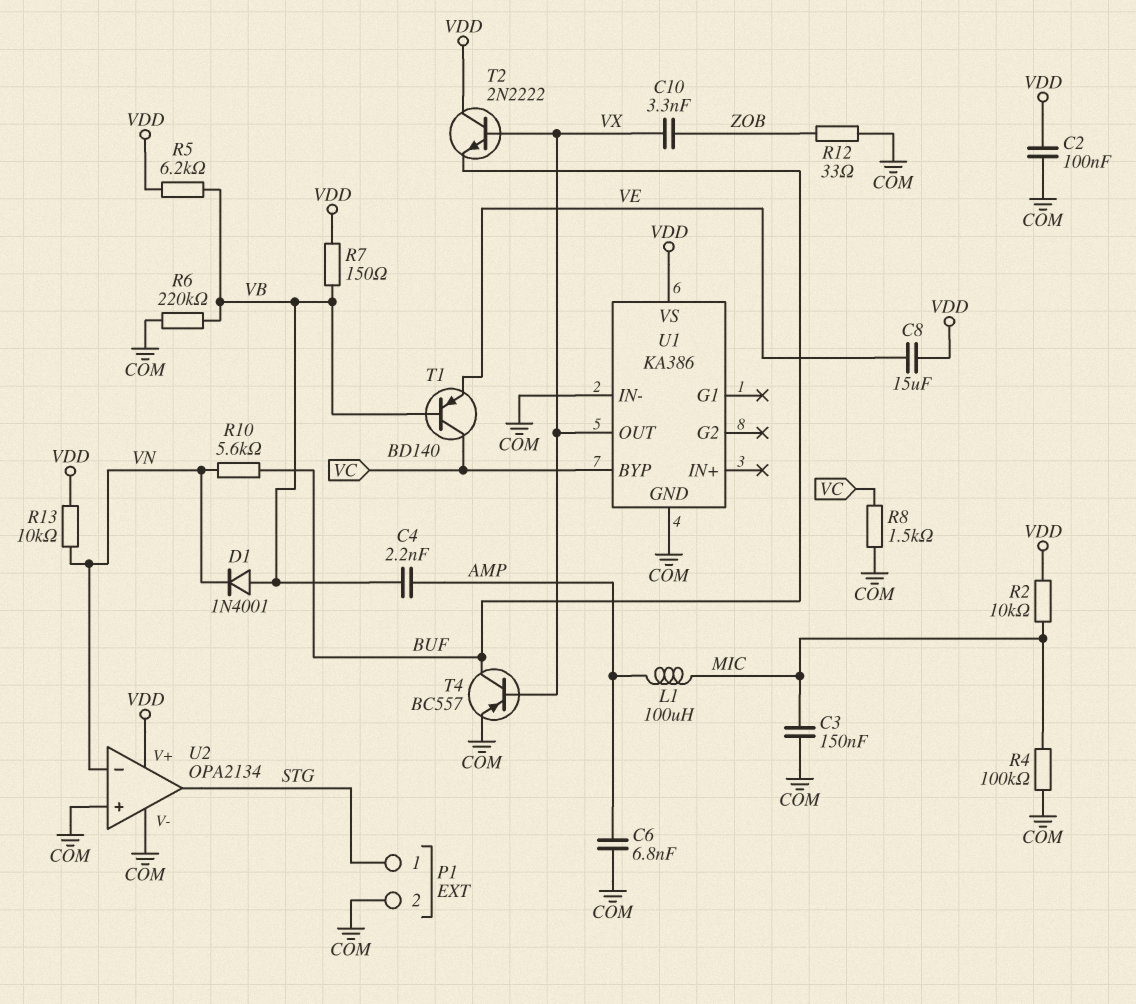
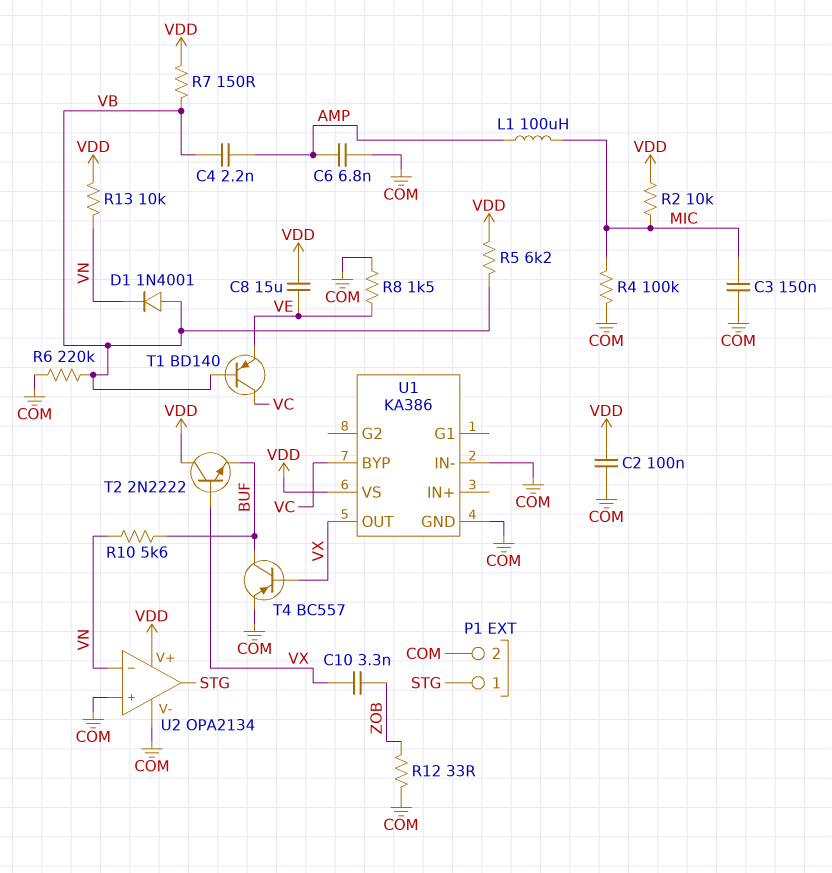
R8: 1.5k (COM, VC) -> 1.5k (COM, VE)

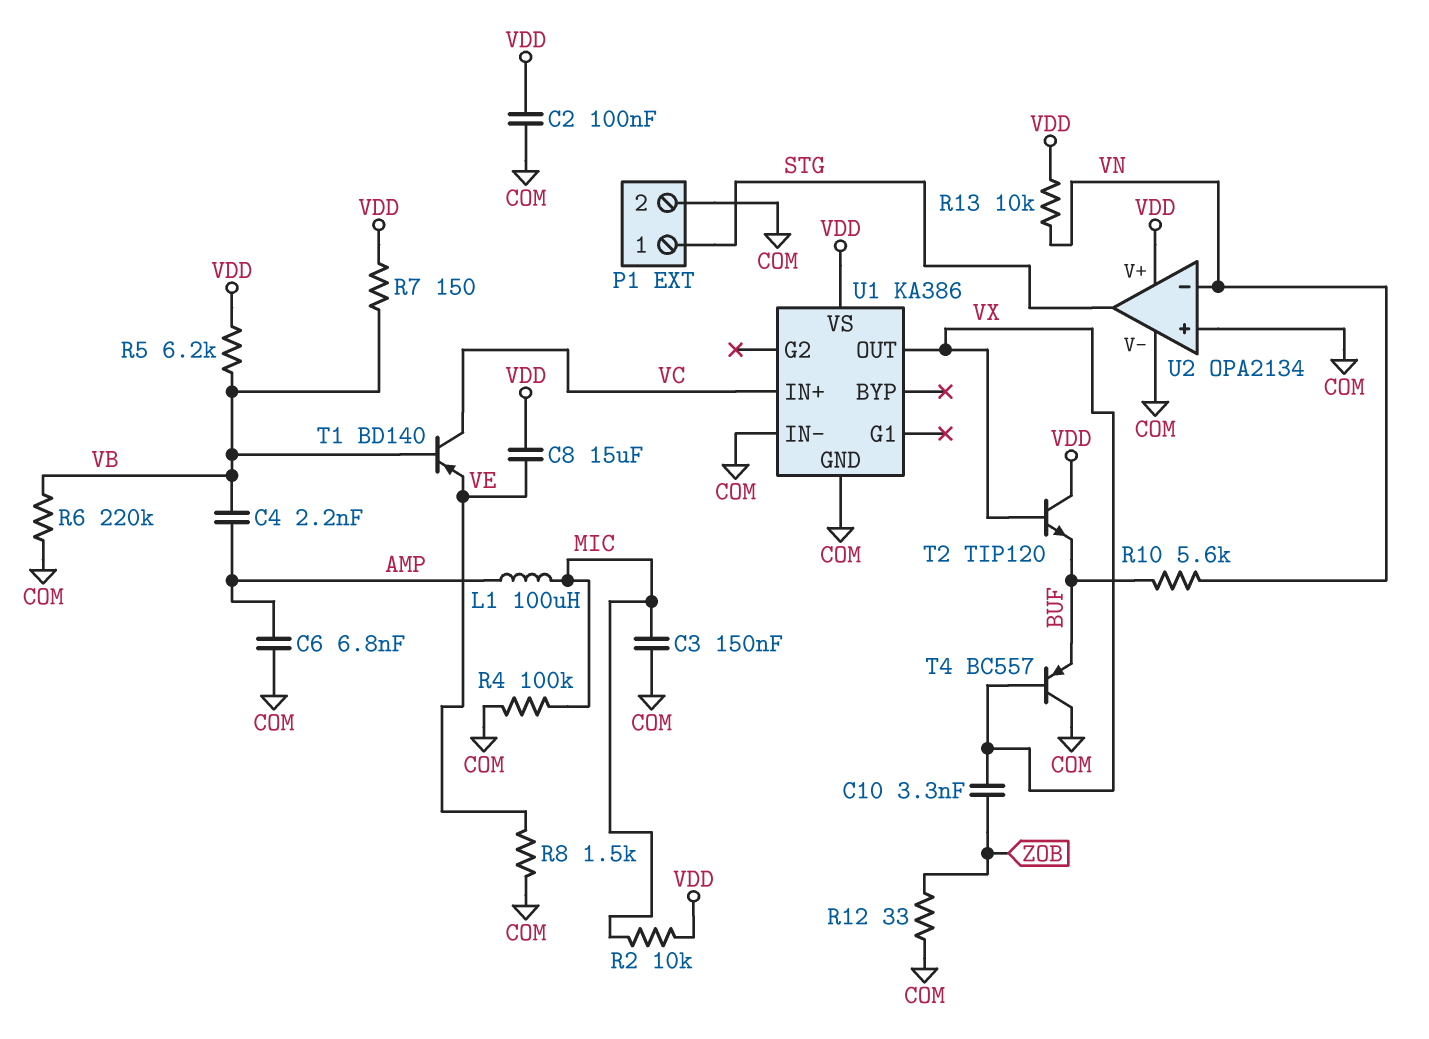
D1: diode 1N4001 (A VB, K VN) -> none
T2: NPN 2N2222 (B VX, C VDD, E BUF) -> NPN TIP120 (B VX, C VDD, E BUF)
T4: PNP BC557 (B VX, C BUF, E COM) -> PNP BC557 (B VX, C COM, E BUF)
U1 pin BYP: VC -> none
U1 pin IN+: none -> VC

